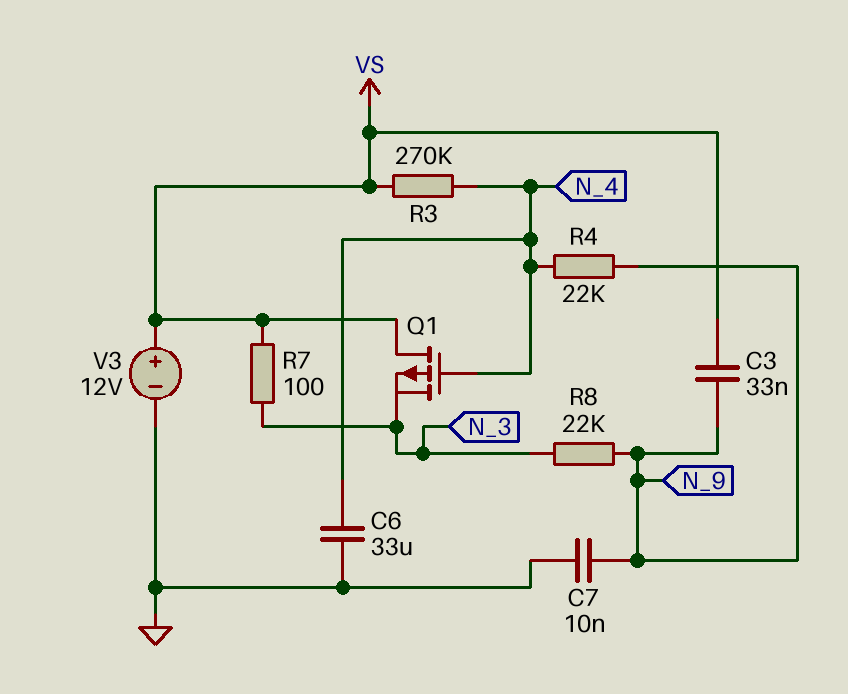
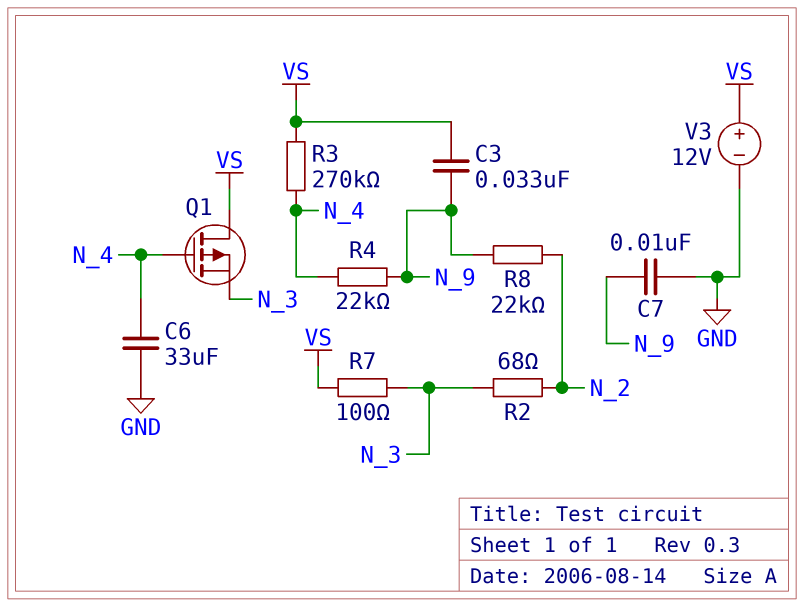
R2: none -> 68 (N_2, N_3)
R8: 22k (N_3, N_9) -> 22k (N_2, N_9)

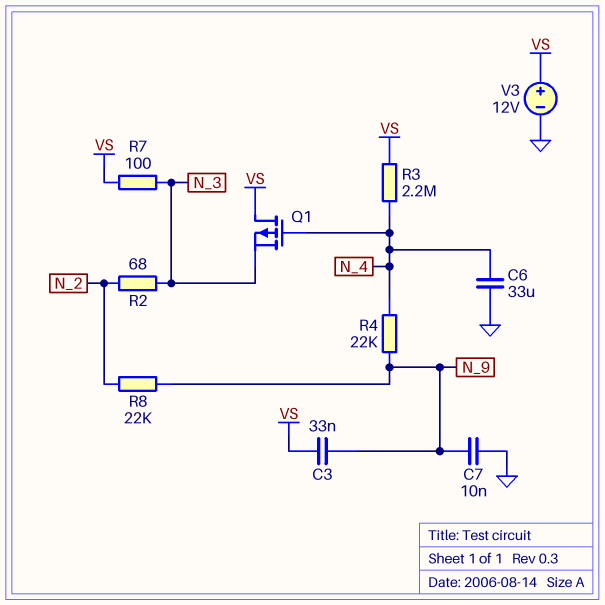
R3: 270k (N_4, VS) -> 2.2M (N_4, VS)

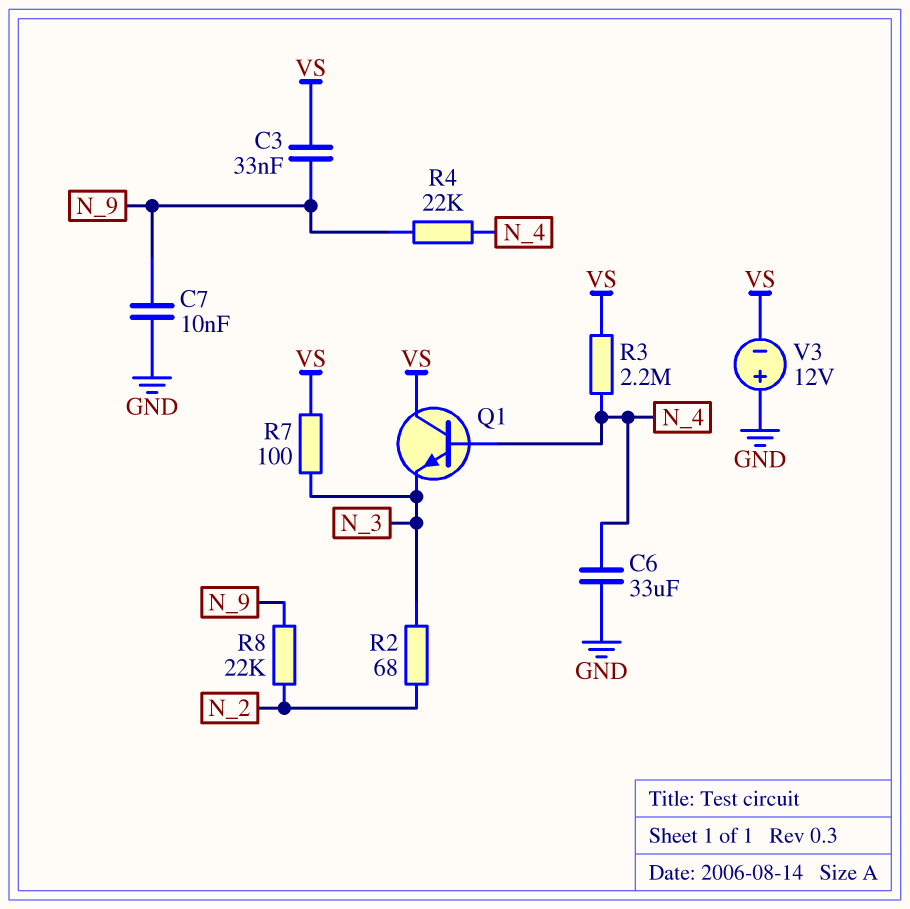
Q1: PMOS (G N_4, D VS, S N_3) -> NPN (B N_4, C VS, E N_3)
V3: 12V (plus VS, minus GND) -> 12V (plus GND, minus VS)

